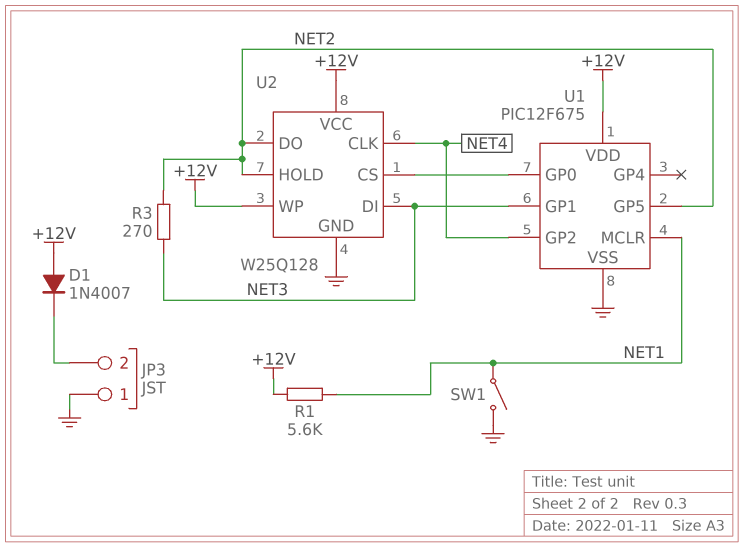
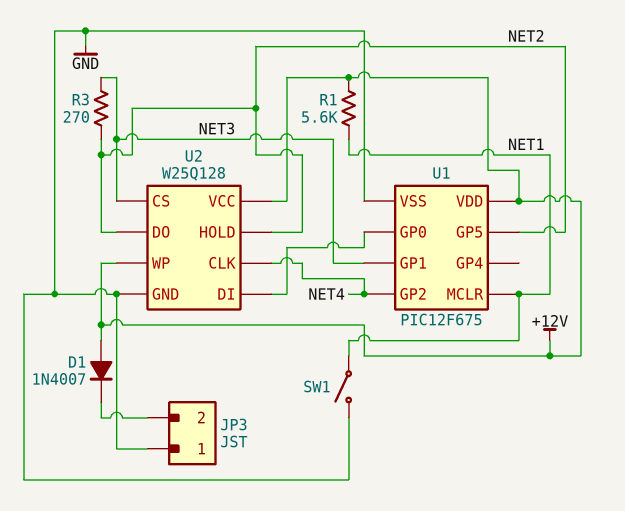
U2 pin CS: U1/GP0 -> NET3
U2 pin DI: NET3 -> U1/GP0

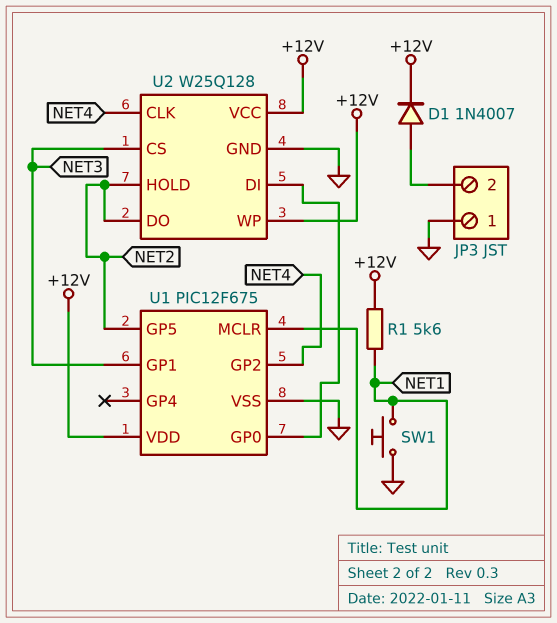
D1: diode 1N4007 (A +12V, K JP3/2) -> diode 1N4007 (A JP3/2, K +12V)
R3: 270 (NET2, NET3) -> none
SW1: switch (GND, NET1) -> button (GND, NET1)

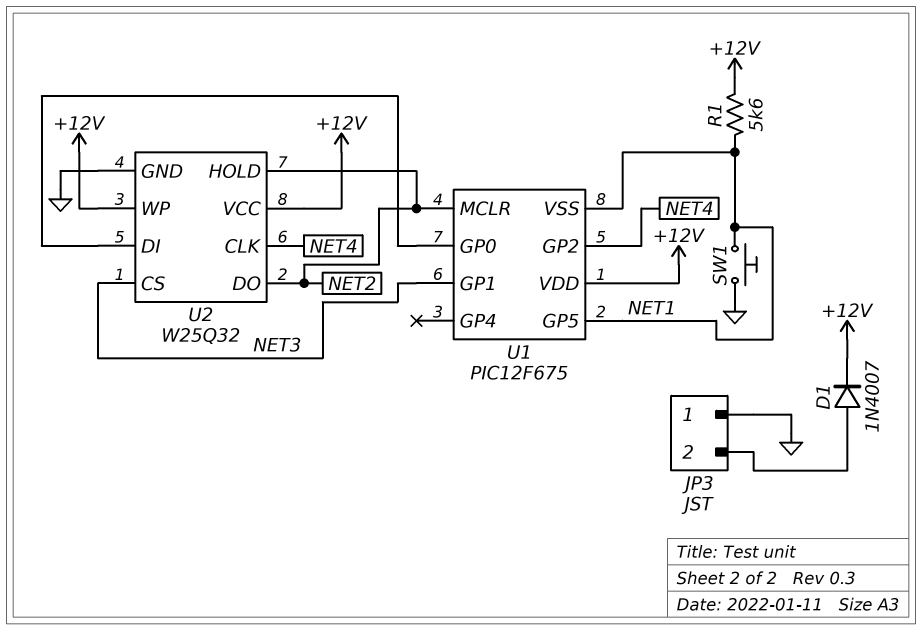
U1 pin GP5: NET2 -> NET1
U1 pin MCLR: NET1 -> NET2
U1 pin VSS: GND -> NET1
U2: W25Q128 -> W25Q32

